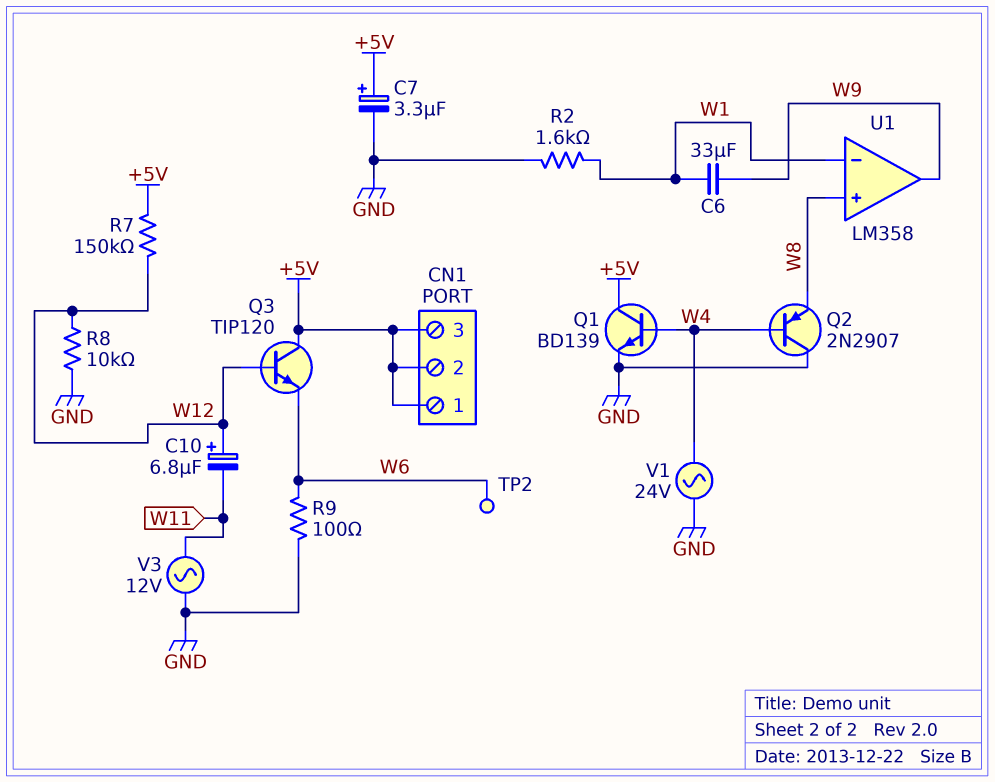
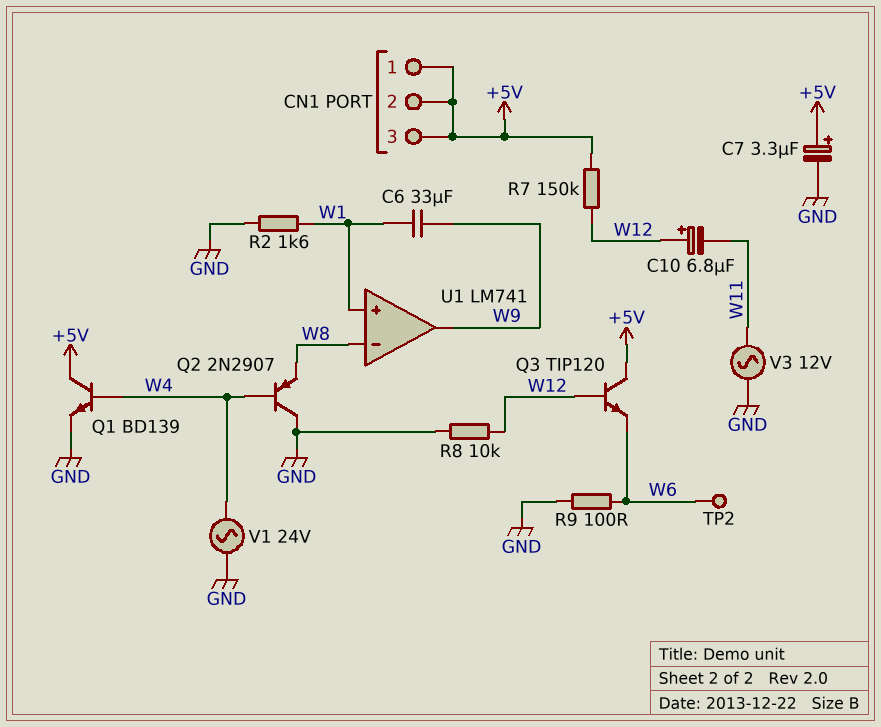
U1: LM358 -> LM741
U1 pin in+: W8 -> W1
U1 pin in-: W1 -> W8

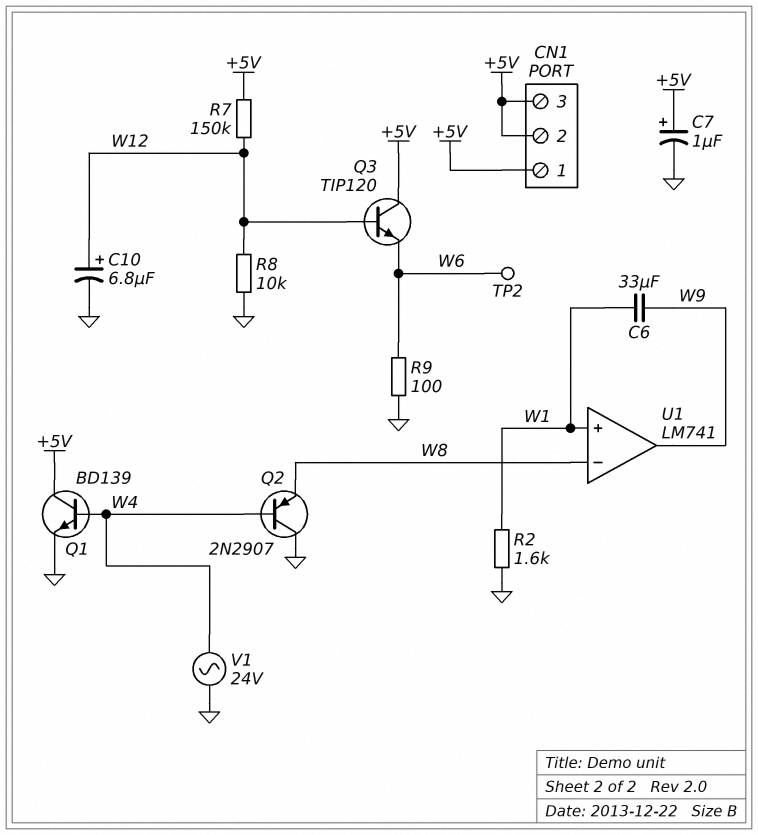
C7: 3.3uF (plus +5V, minus GND) -> 1uF (plus +5V, minus GND)
C10: 6.8uF (plus W12, minus W11) -> 6.8uF (plus W12, minus GND)
V3: AC 12V (GND, W11) -> none

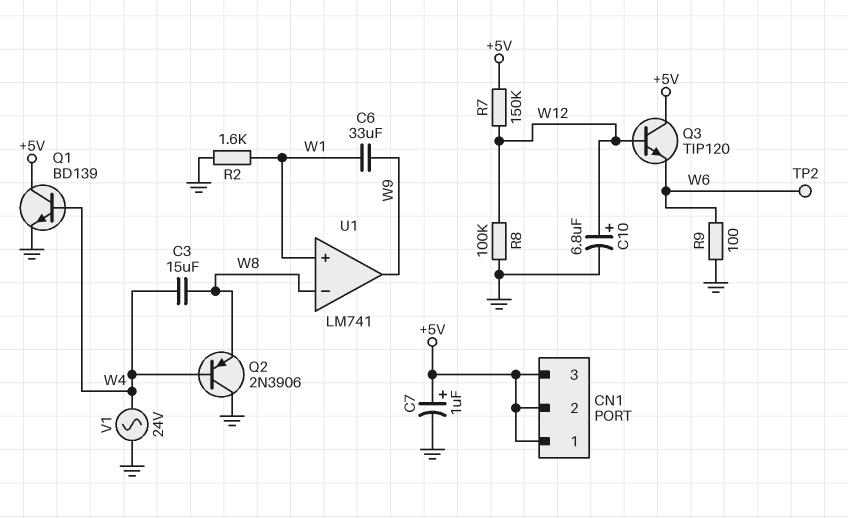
C3: none -> 15uF (W4, W8)
Q2: PNP 2N2907 (B W4, C GND, E W8) -> PNP 2N3906 (B W4, C GND, E W8)
R8: 10k (GND, W12) -> 100k (GND, W12)

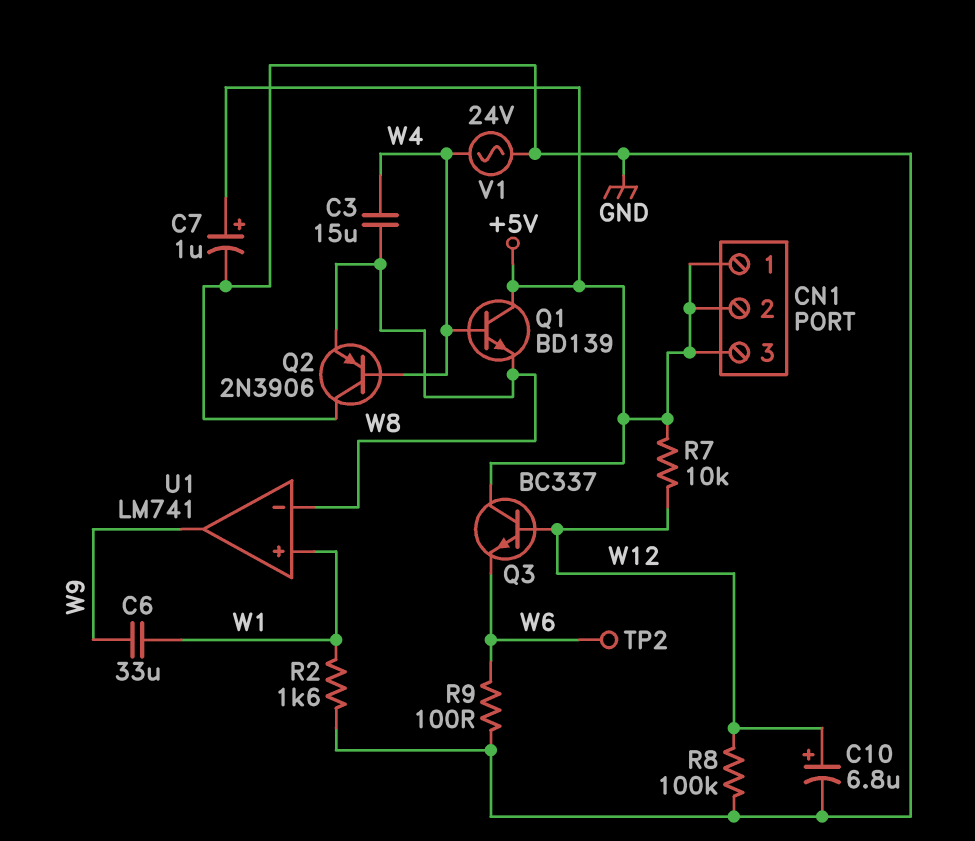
Q1: NPN BD139 (B W4, C +5V, E GND) -> NPN BD139 (B W4, C +5V, E W8)
Q3: NPN TIP120 (B W12, C +5V, E W6) -> NPN BC337 (B W12, C +5V, E W6)
R7: 150k (+5V, W12) -> 10k (+5V, W12)

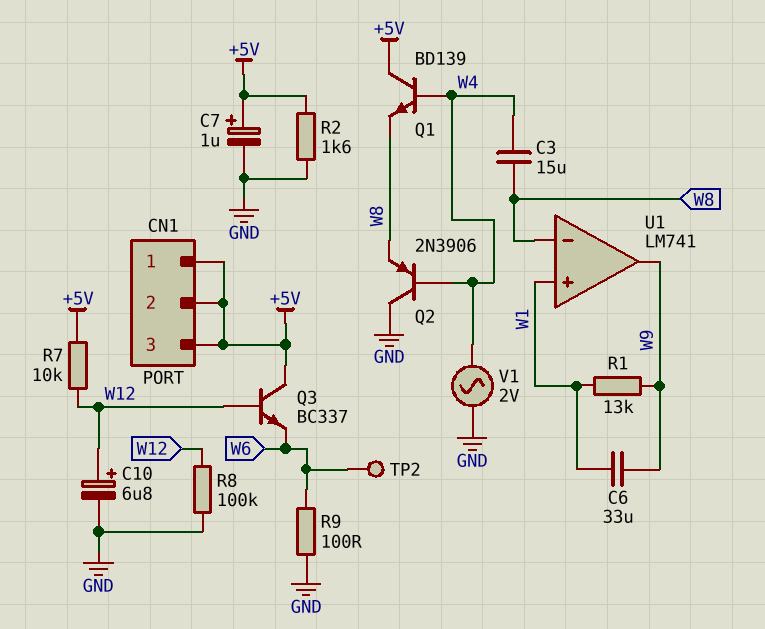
R1: none -> 13k (W1, W9)
R2: 1.6k (GND, W1) -> 1.6k (+5V, GND)
V1: AC 24V (GND, W4) -> AC 2V (GND, W4)

